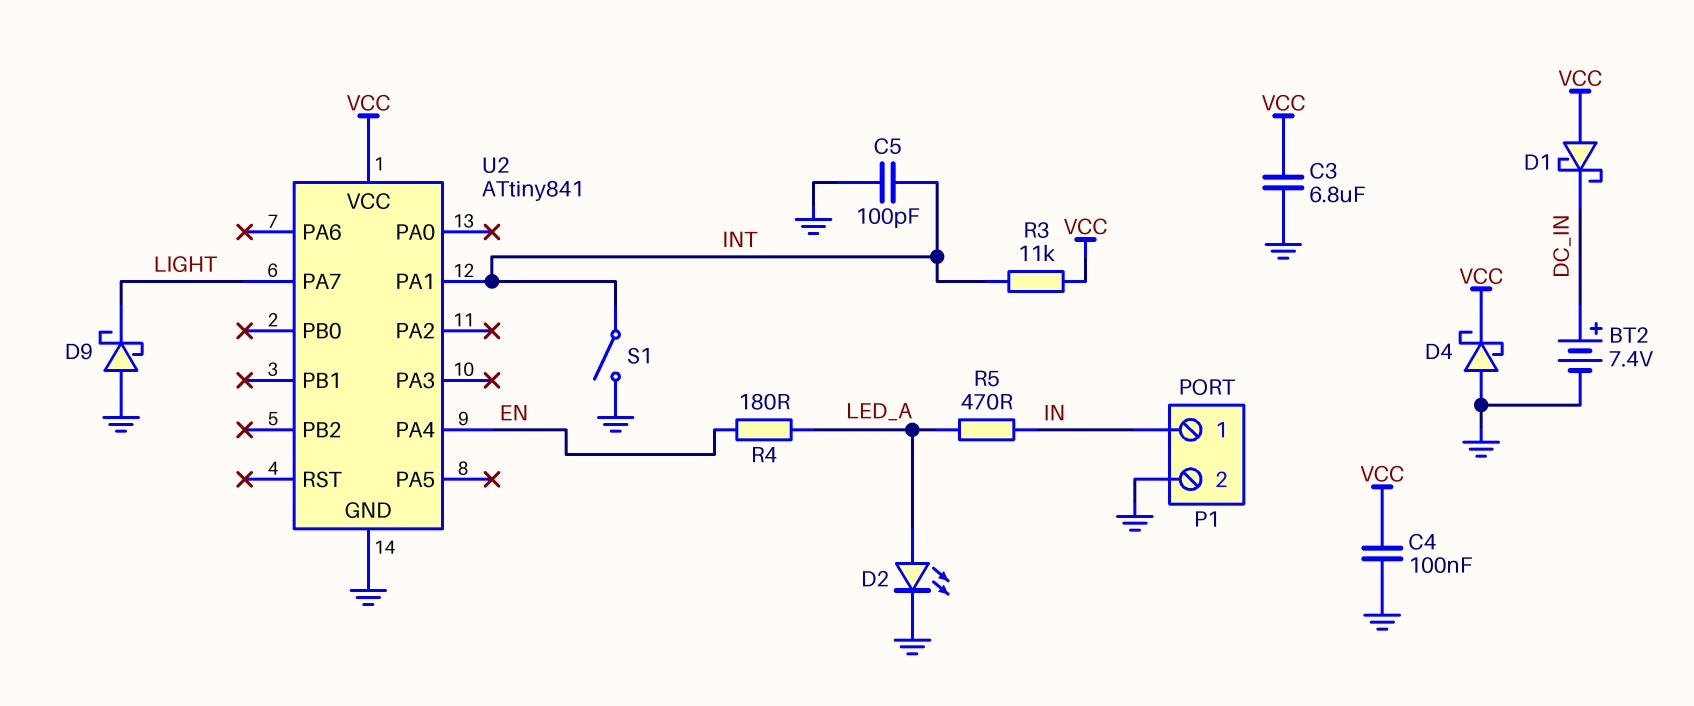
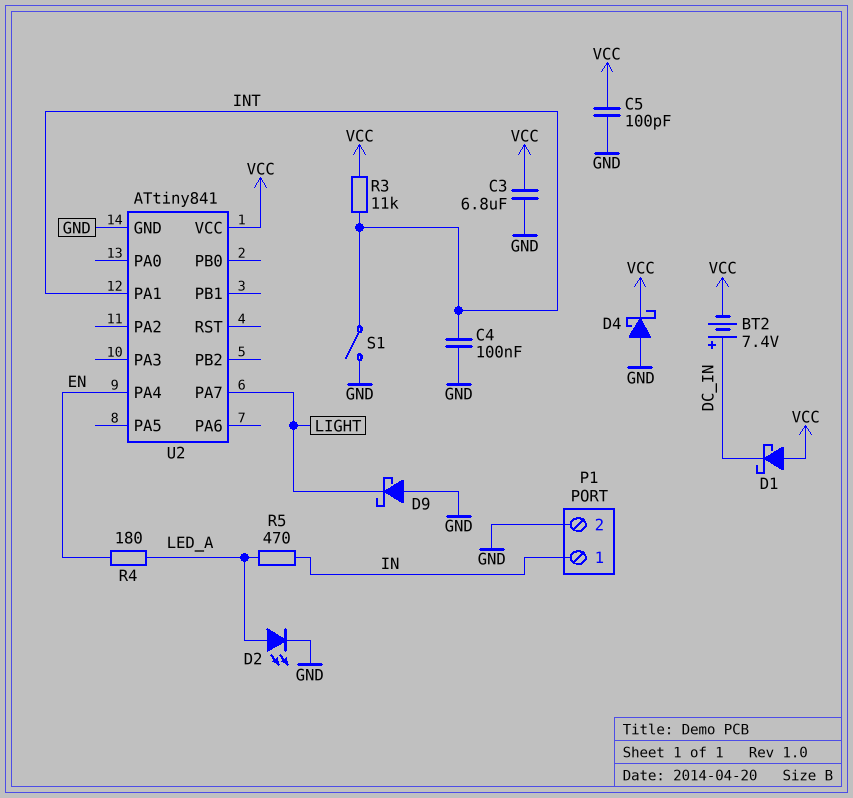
BT2: 7.4V (plus DC_IN, minus GND) -> 7.4V (plus DC_IN, minus VCC)
C4: 100nF (GND, VCC) -> 100nF (GND, INT)
C5: 100pF (GND, INT) -> 100pF (GND, VCC)

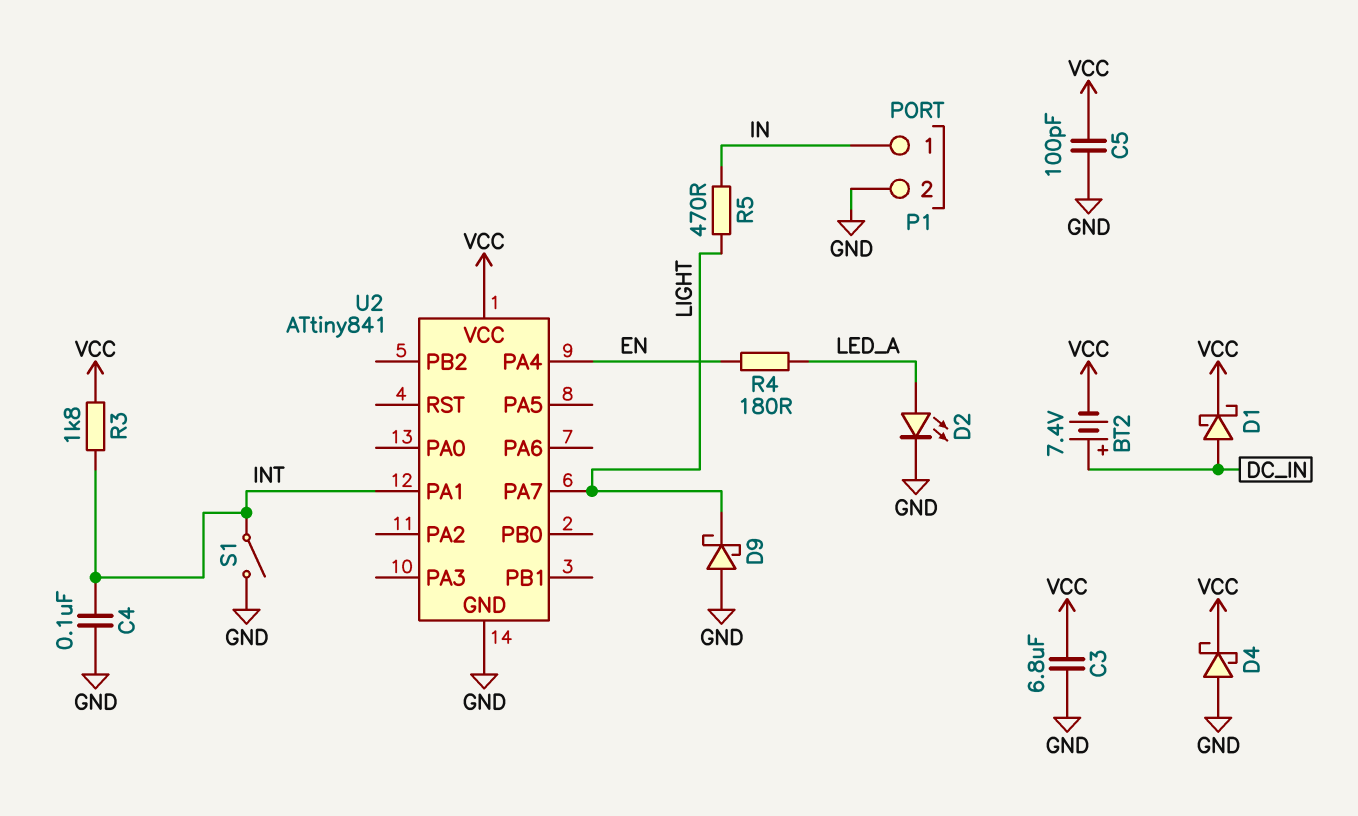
D1: schottky (A VCC, K DC_IN) -> schottky (A DC_IN, K VCC)
R3: 11k (INT, VCC) -> 1.8k (INT, VCC)
R5: 470 (IN, LED_A) -> 470 (IN, LIGHT)

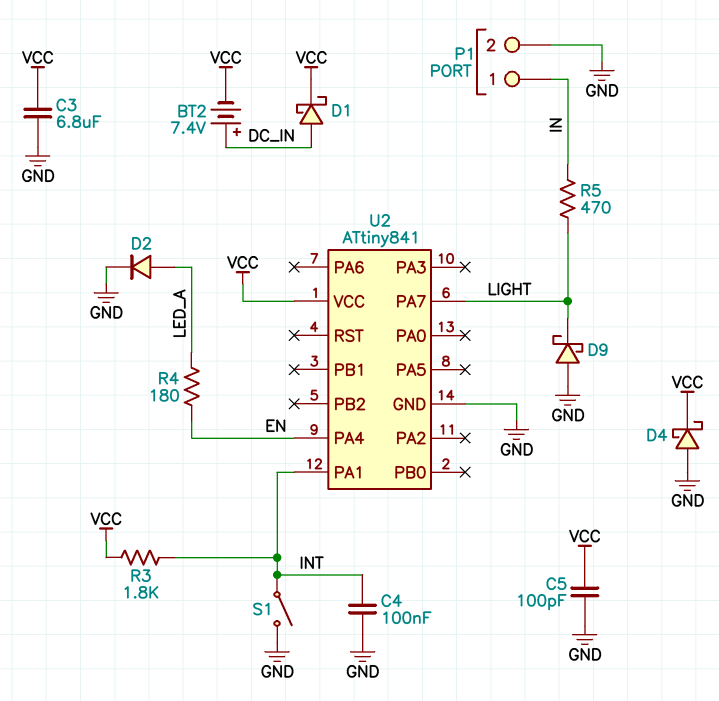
D2: LED (A LED_A, K GND) -> diode (A LED_A, K GND)

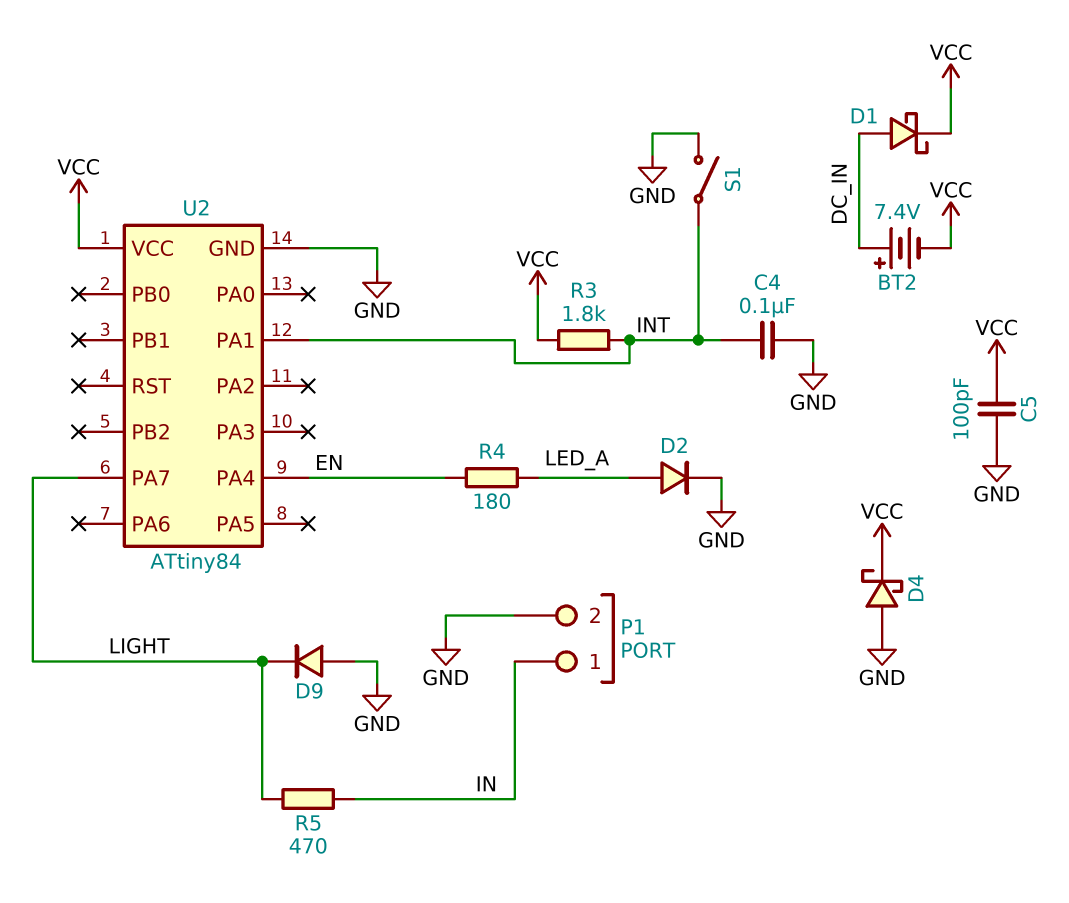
C3: 6.8uF (GND, VCC) -> none
D9: schottky (A GND, K LIGHT) -> diode (A GND, K LIGHT)
U2: ATtiny841 -> ATtiny84

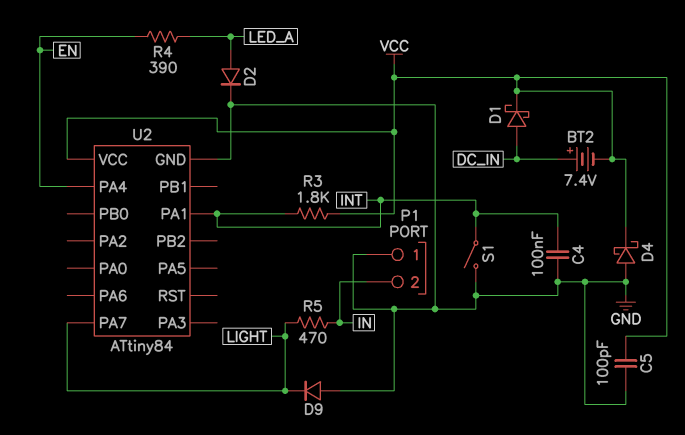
P1 pin 1: IN -> GND
P1 pin 2: GND -> IN
R4: 180 (EN, LED_A) -> 390 (EN, LED_A)

